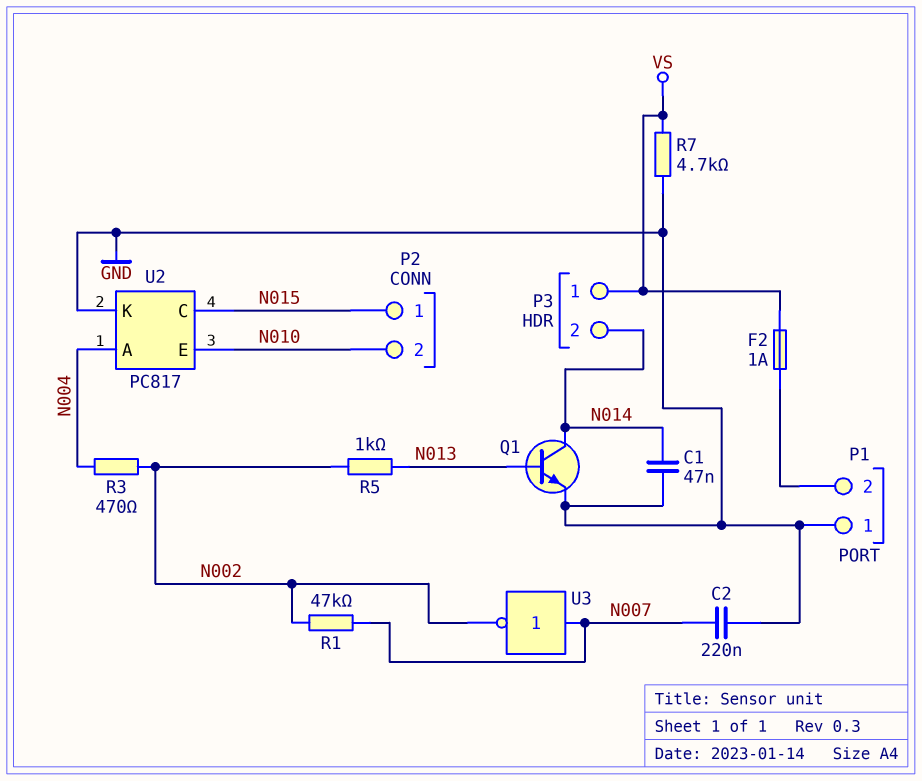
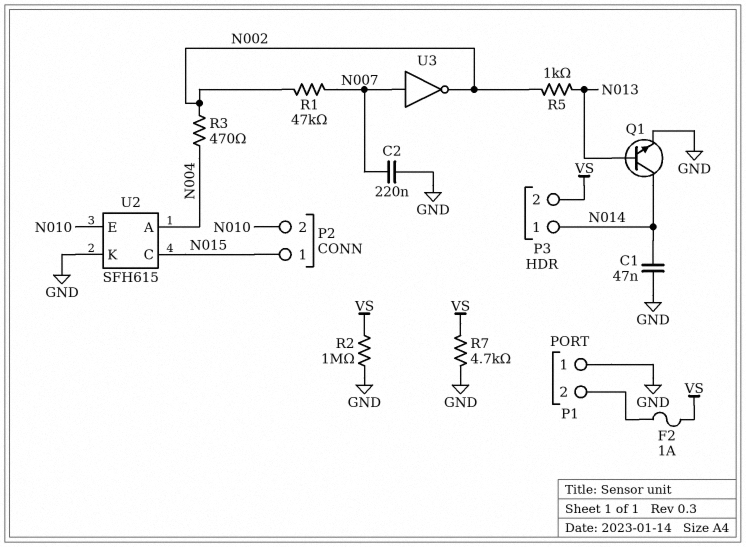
P3 pin 1: VS -> N014
P3 pin 2: N014 -> VS
R2: none -> 1M (GND, VS)
U2: PC817 -> SFH615

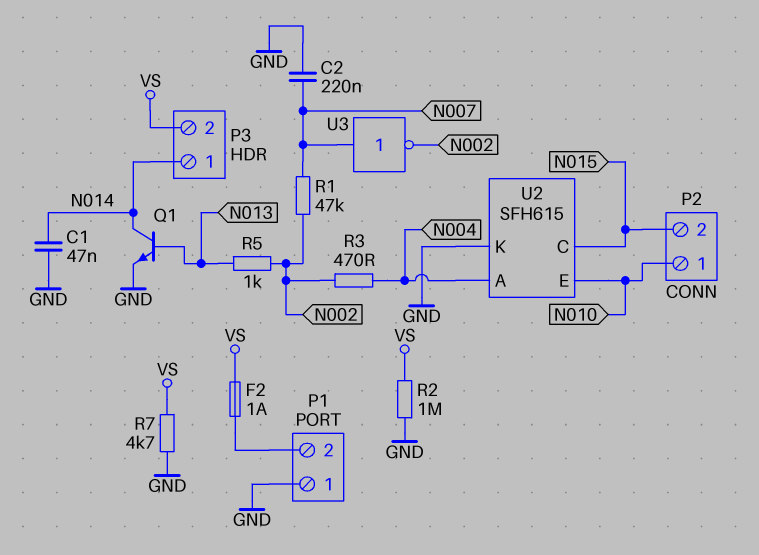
P2 pin 1: N015 -> N010
P2 pin 2: N010 -> N015

